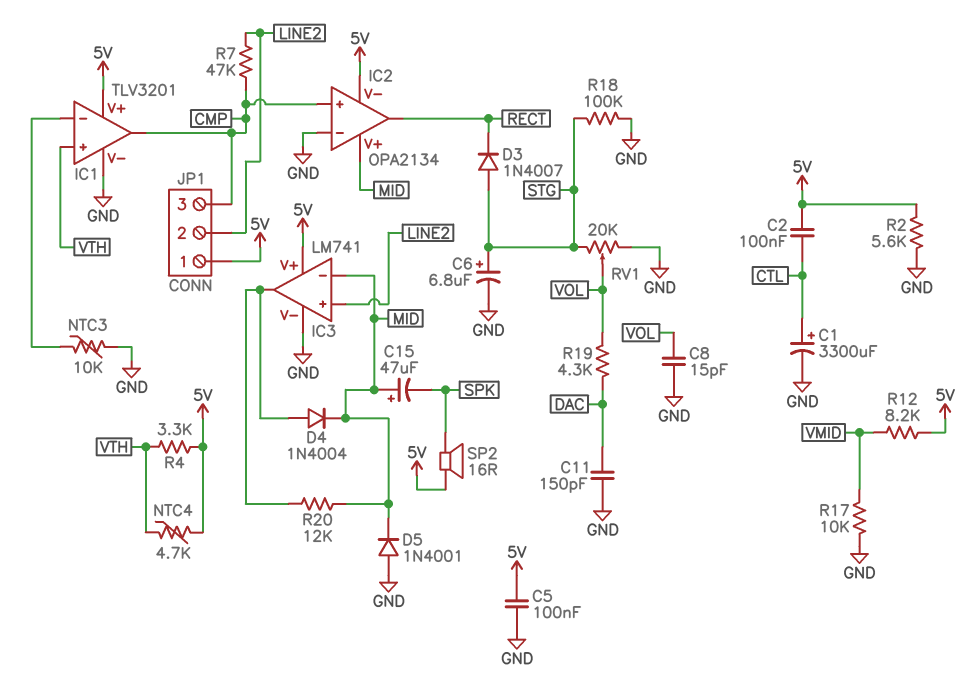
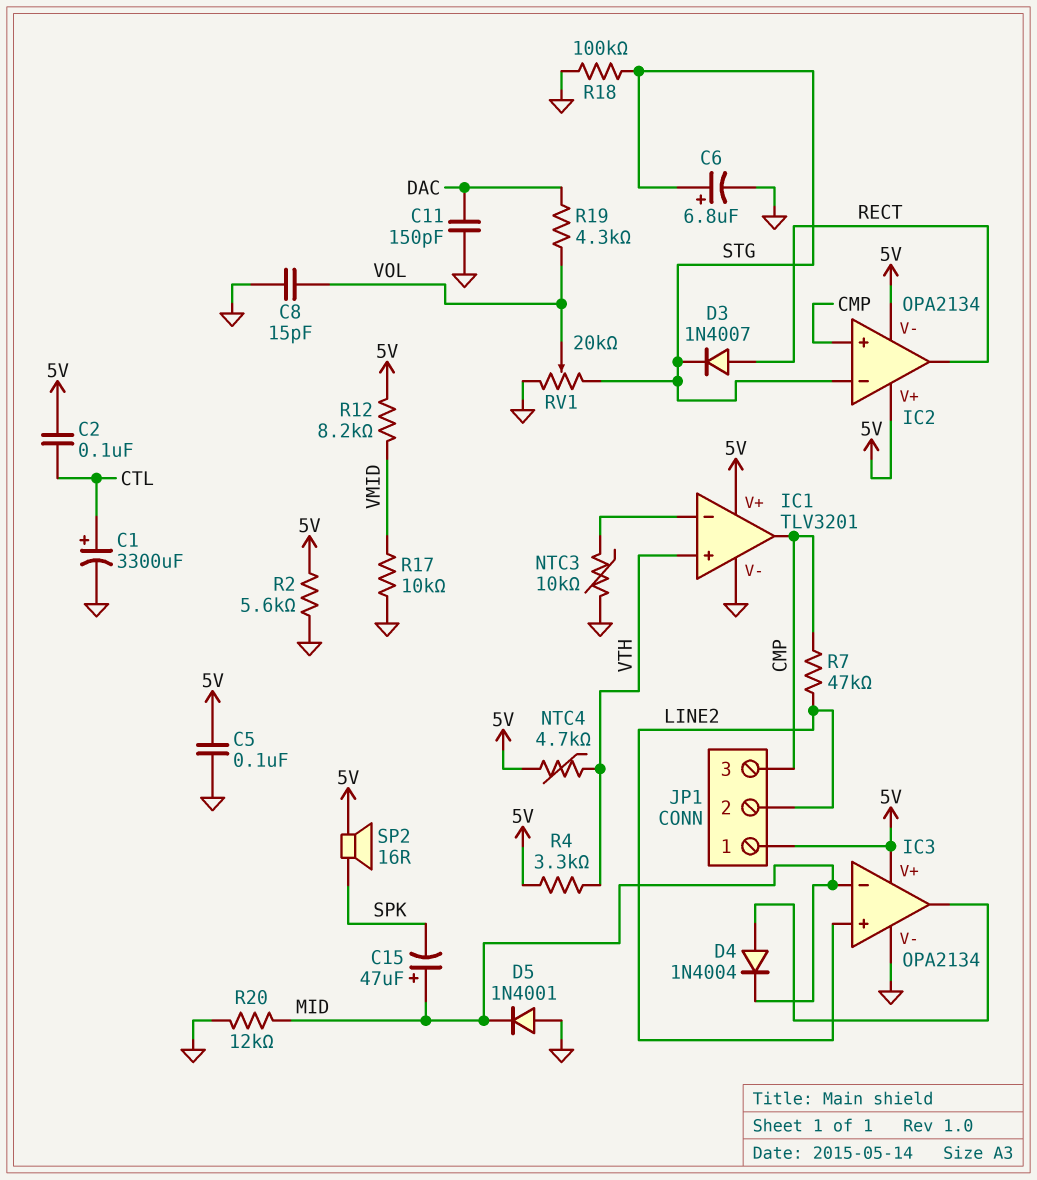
D3: diode 1N4007 (A STG, K RECT) -> diode 1N4007 (A RECT, K STG)
IC2 pin V+: MID -> 5V
IC2 pin in-: GND -> STG
IC3: LM741 -> OPA2134
R20: 12k (IC3/out, MID) -> 12k (GND, MID)

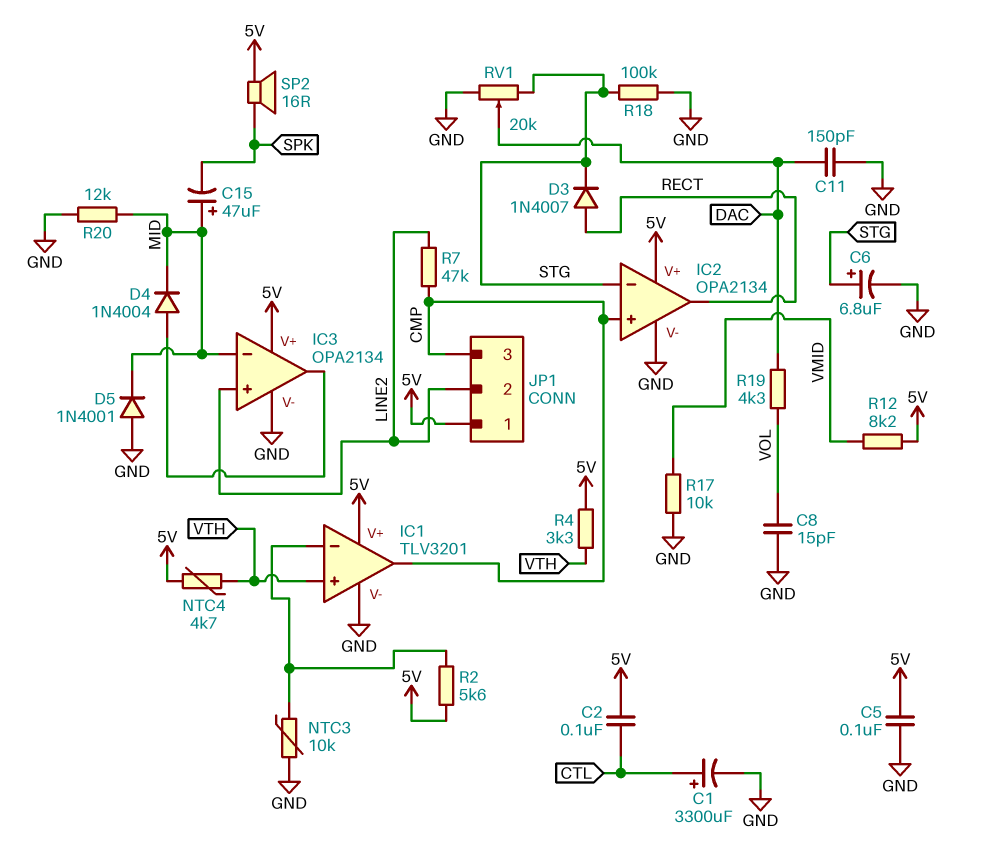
IC2 pin V-: 5V -> GND
R2: 5.6k (5V, GND) -> 5.6k (5V, IC1/in-)
RV1: 20k (GND, STG, wiper VOL) -> 20k (GND, STG, wiper DAC)

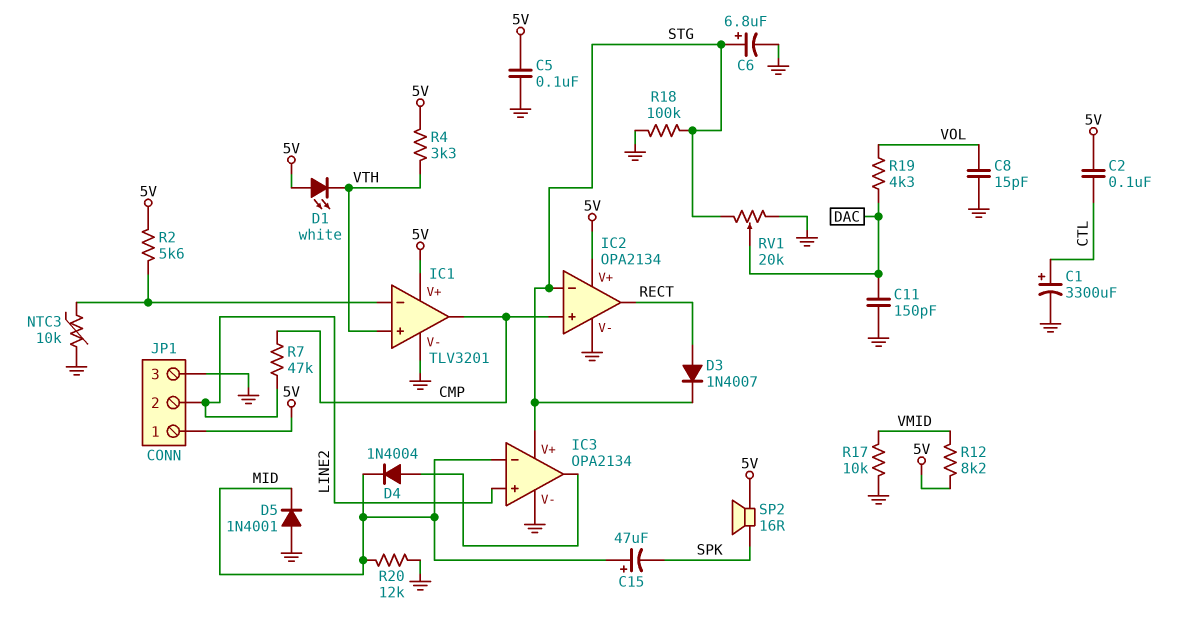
D1: none -> LED white (A 5V, K VTH)
IC3 pin V+: 5V -> STG
JP1 pin 3: CMP -> GND
NTC4: 4.7k (5V, VTH) -> none

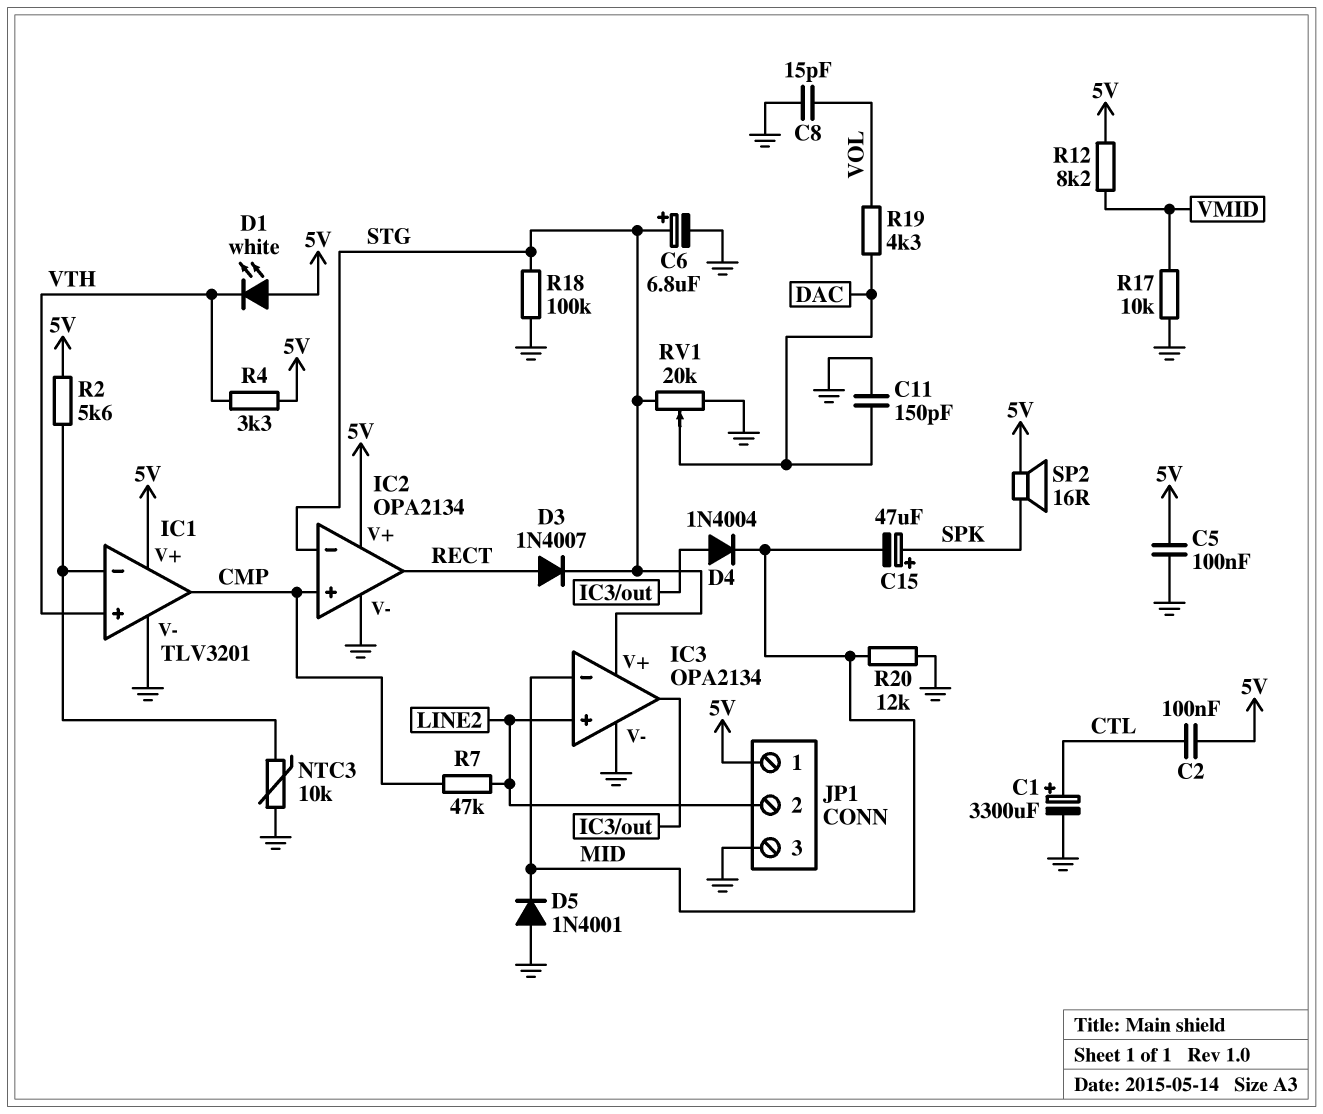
C15: 47uF (plus MID, minus SPK) -> 47uF (plus SPK, minus MID)

